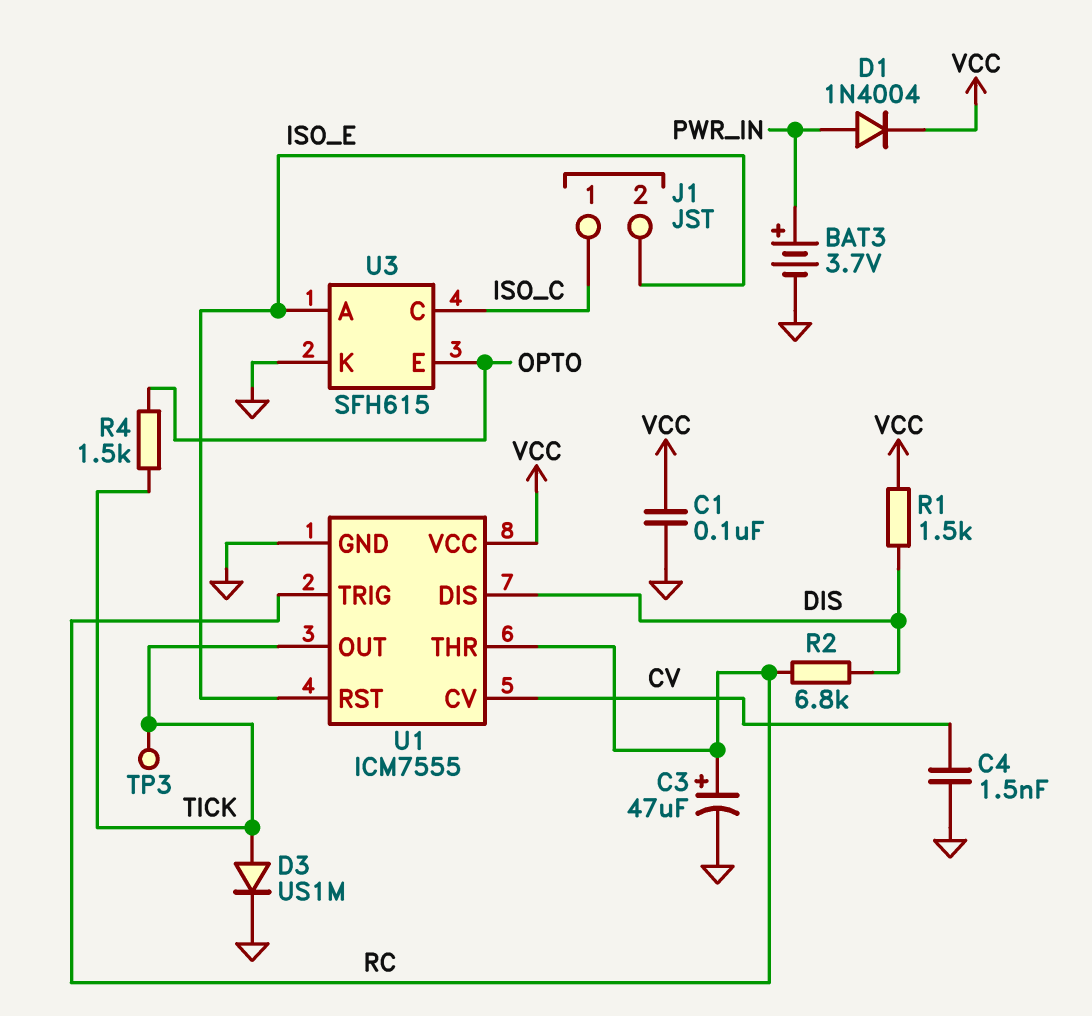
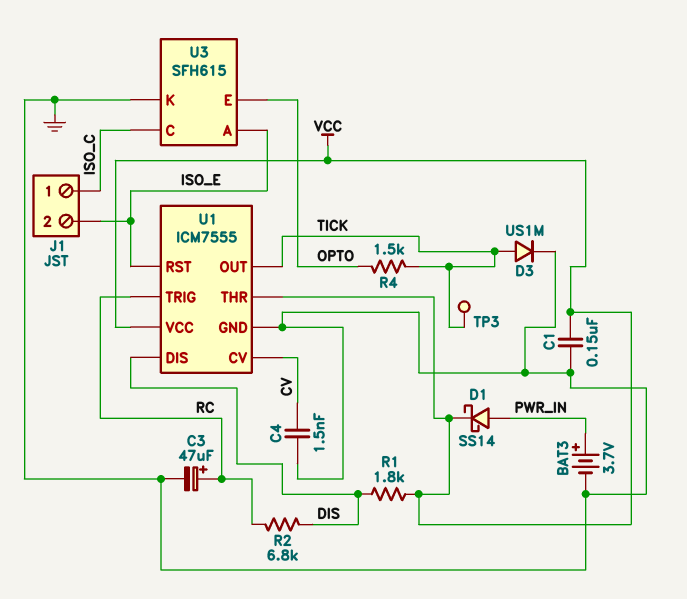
C1: 100nF (GND, VCC) -> 150nF (GND, VCC)
D1: diode 1N4004 (A PWR_IN, K VCC) -> schottky SS14 (A PWR_IN, K VCC)
R1: 1.5k (DIS, VCC) -> 1.8k (DIS, VCC)
U1 pin THR: RC -> VCC

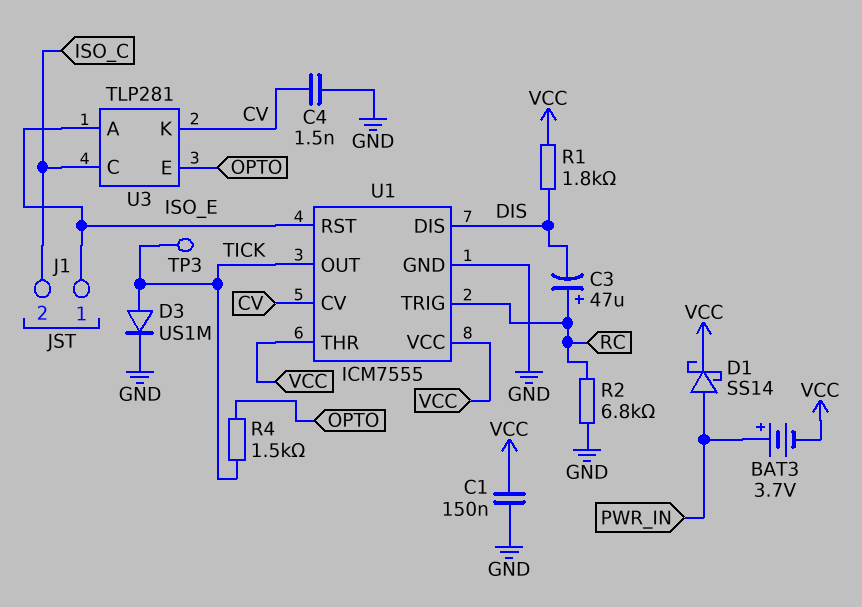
BAT3: 3.7V (plus PWR_IN, minus GND) -> 3.7V (plus PWR_IN, minus VCC)
C3: 47uF (plus RC, minus GND) -> 47uF (plus RC, minus DIS)
J1 pin 1: ISO_C -> ISO_E
J1 pin 2: ISO_E -> ISO_C
R2: 6.8k (DIS, RC) -> 6.8k (GND, RC)
U3: SFH615 -> TLP281
U3 pin K: GND -> CV

